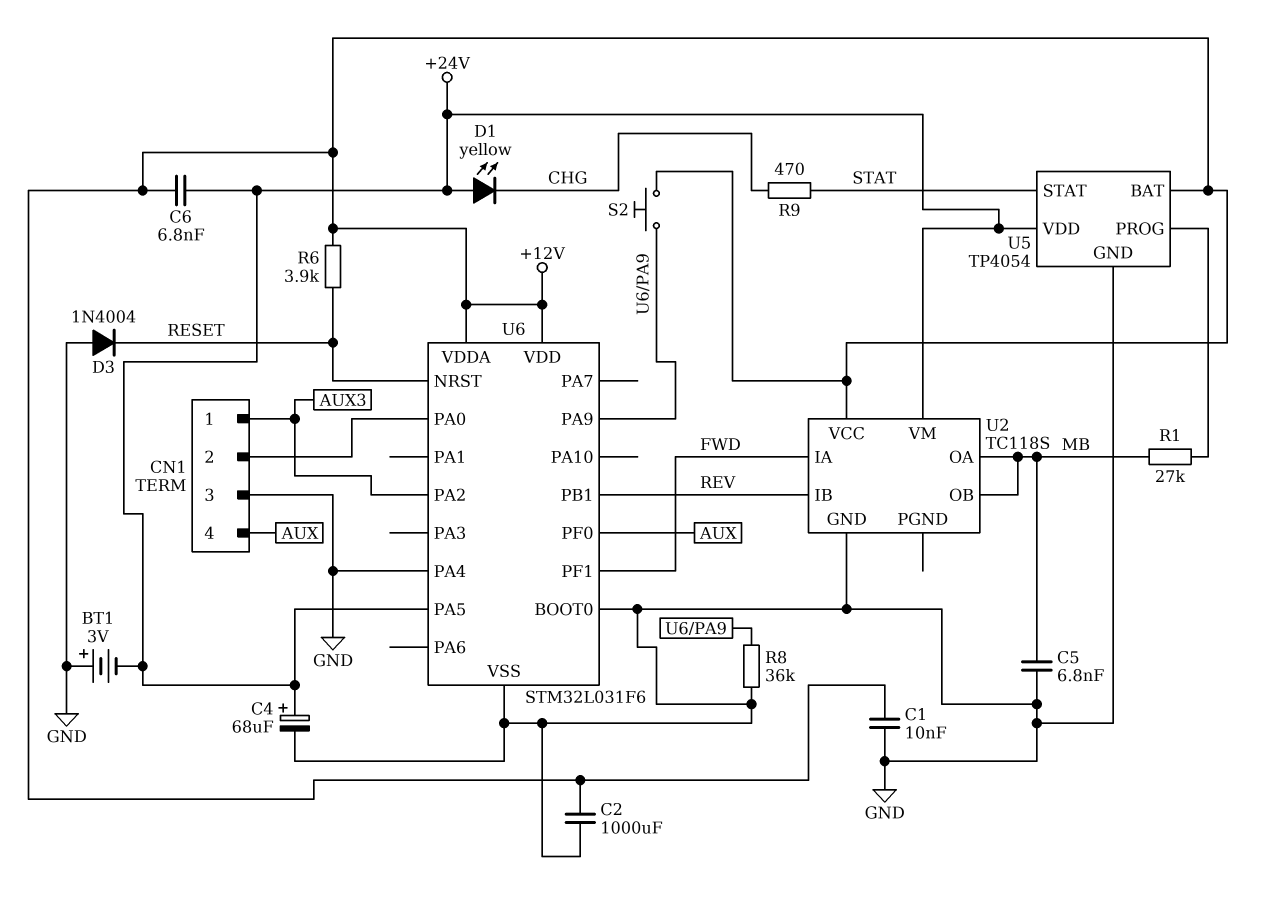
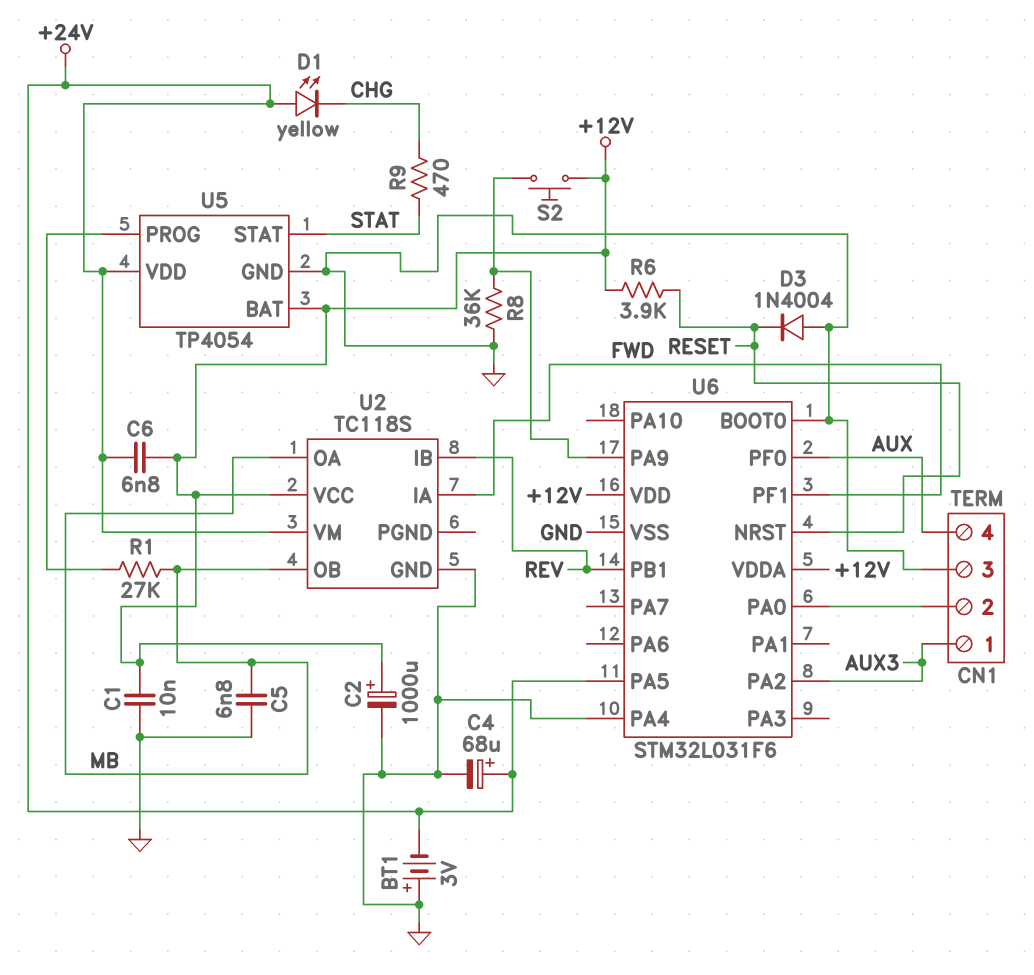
C2: 1000uF (+12V, GND) -> 1000uF (plus +12V, minus GND)

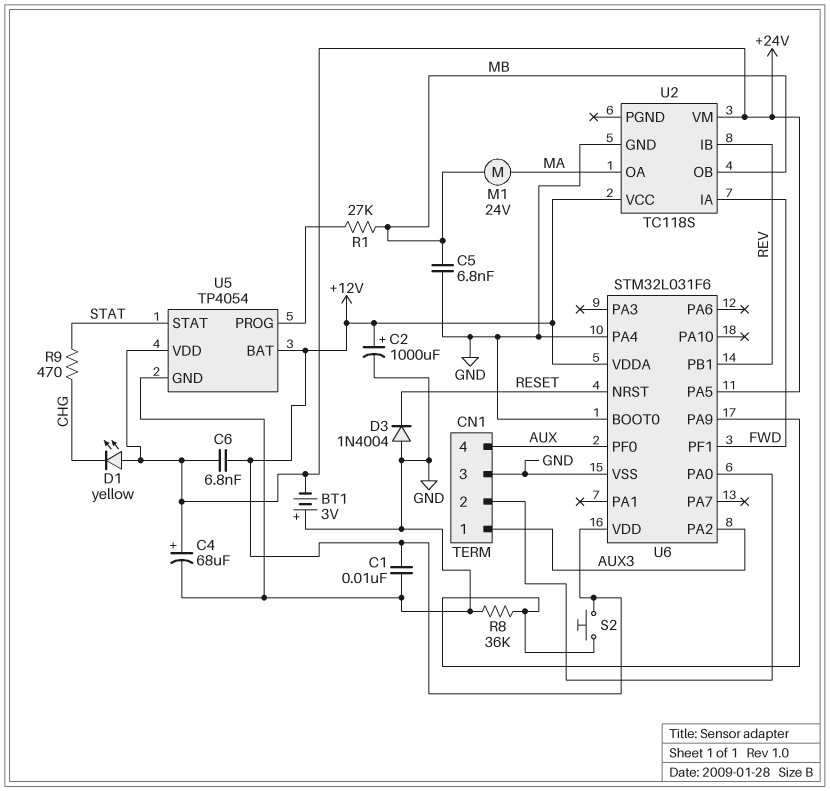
M1: none -> motor 24V (MA, MB)
R6: 3.9k (+12V, RESET) -> none
U2 pin OA: MB -> MA

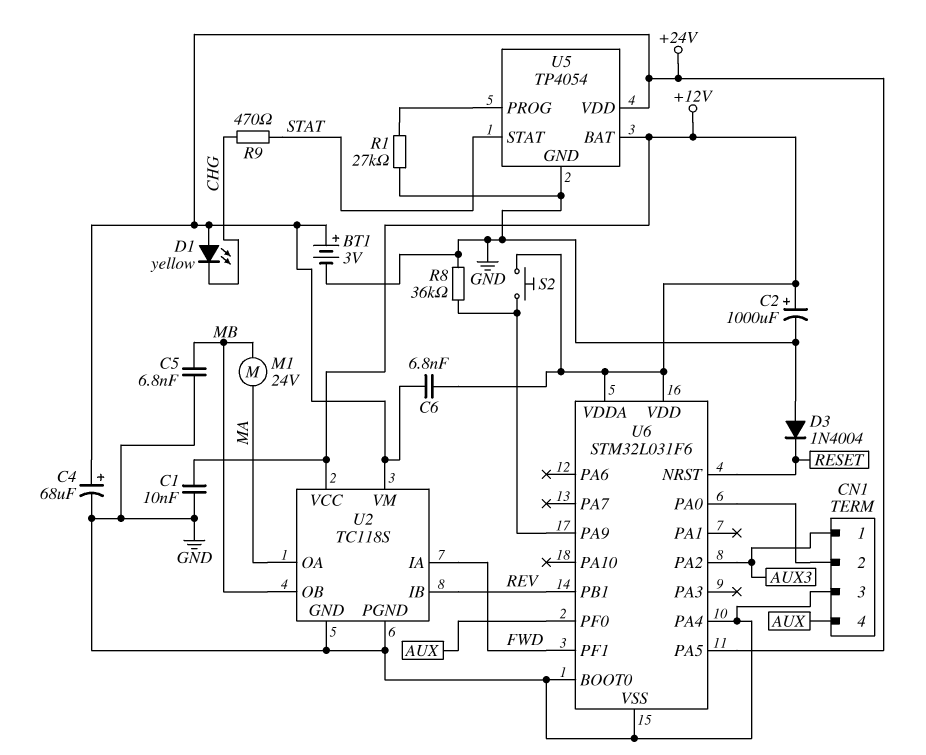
BT1: 3V (plus GND, minus +24V) -> 3V (plus +24V, minus GND)
R1: 27k (MB, U5/PROG) -> 27k (GND, U5/PROG)
U2 pin PGND: none -> GND

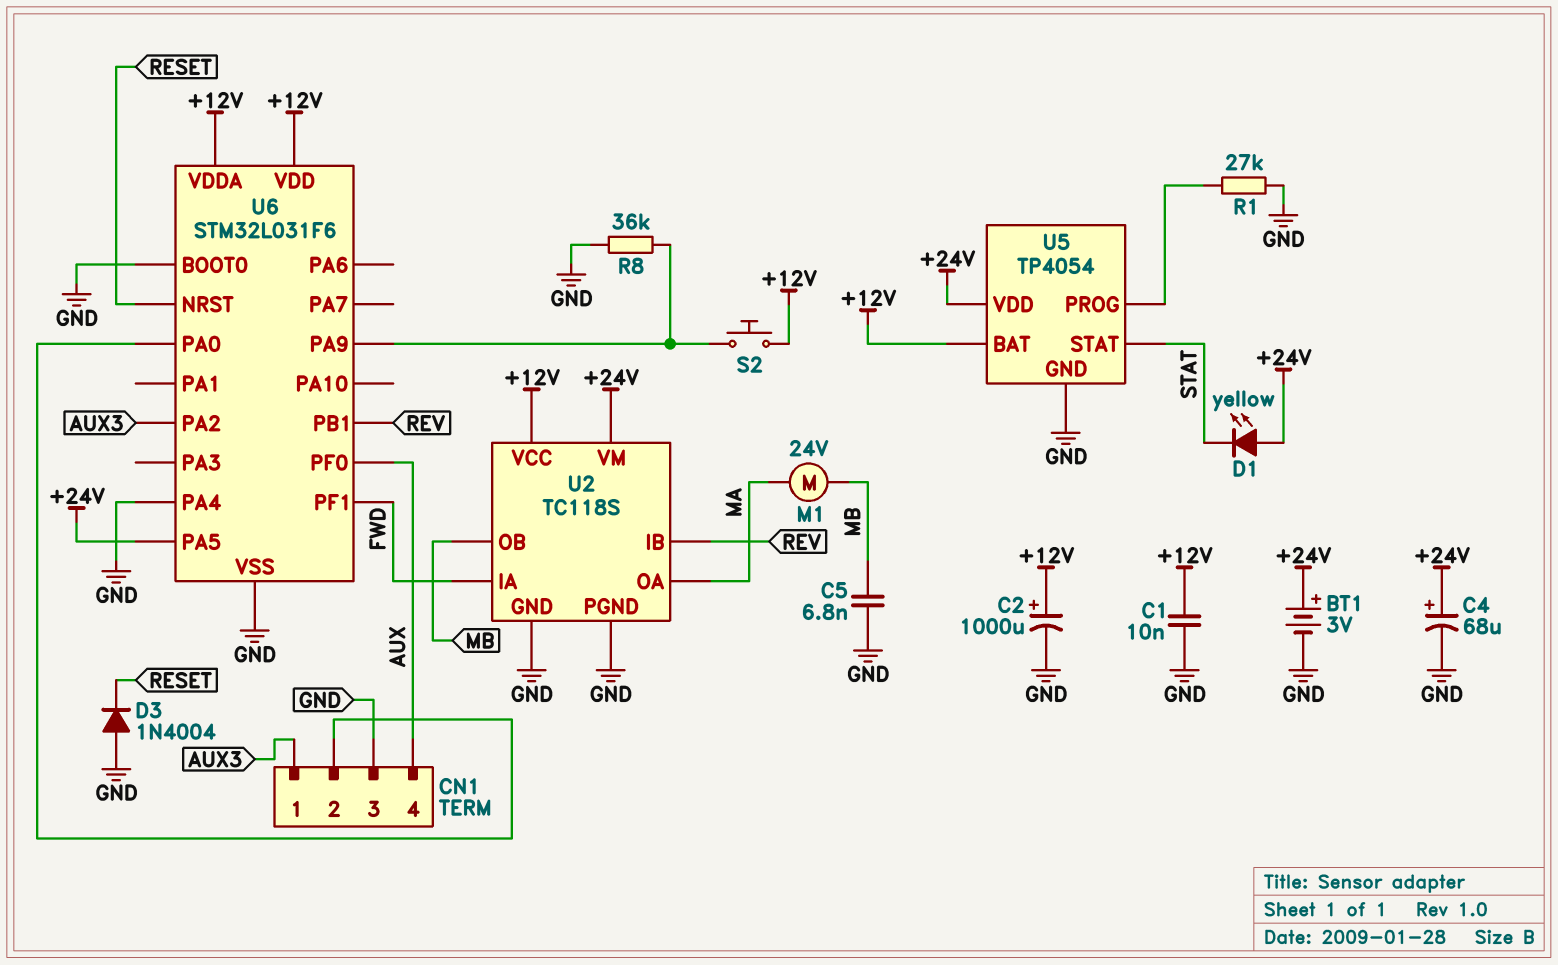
C6: 6.8nF (+12V, +24V) -> none
D1: LED yellow (A +24V, K CHG) -> LED yellow (A +24V, K STAT)
R9: 470 (CHG, STAT) -> none

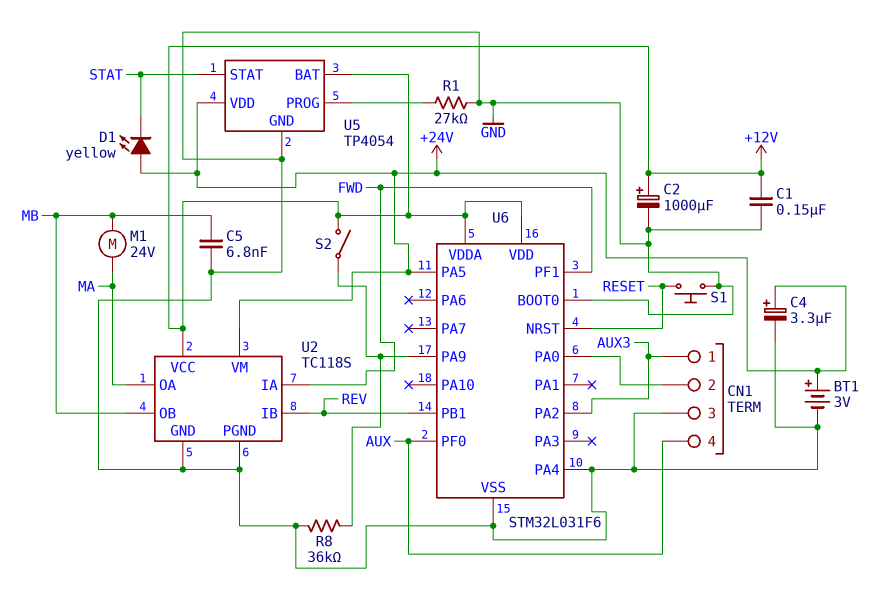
C1: 10nF (+12V, GND) -> 150nF (+12V, GND)
C4: 68uF (plus +24V, minus GND) -> 3.3uF (plus +24V, minus GND)
D3: diode 1N4004 (A GND, K RESET) -> none
S1: none -> button (GND, RESET)
S2: button (+12V, U6/PA9) -> switch (+12V, U6/PA9)

